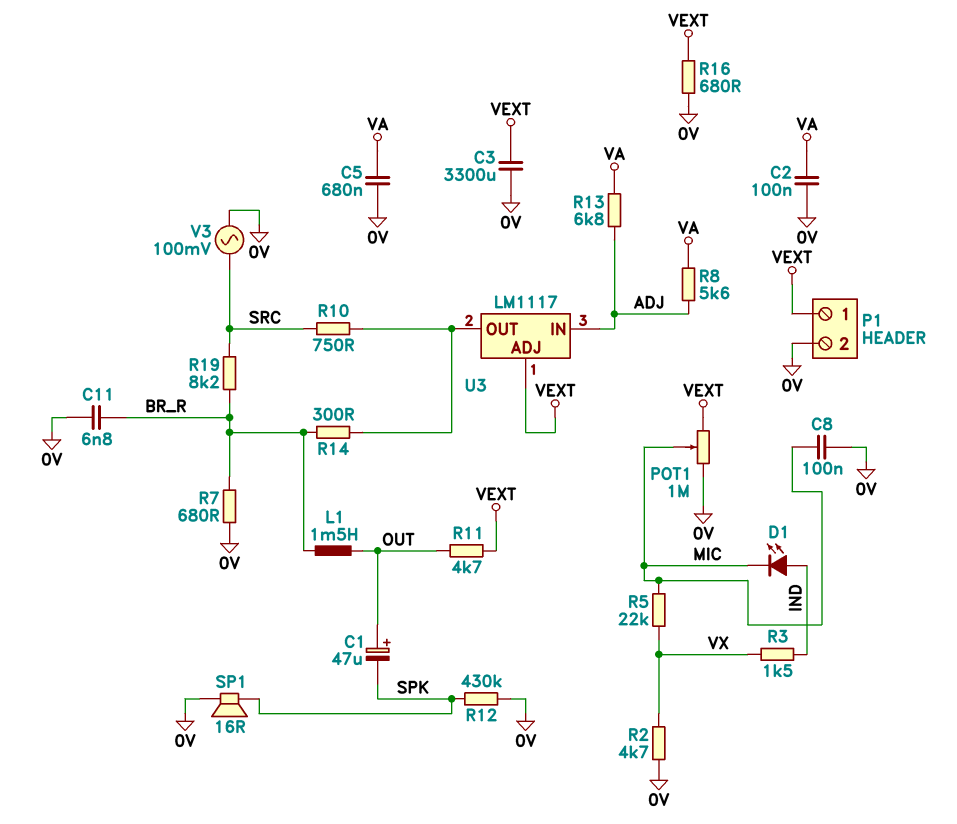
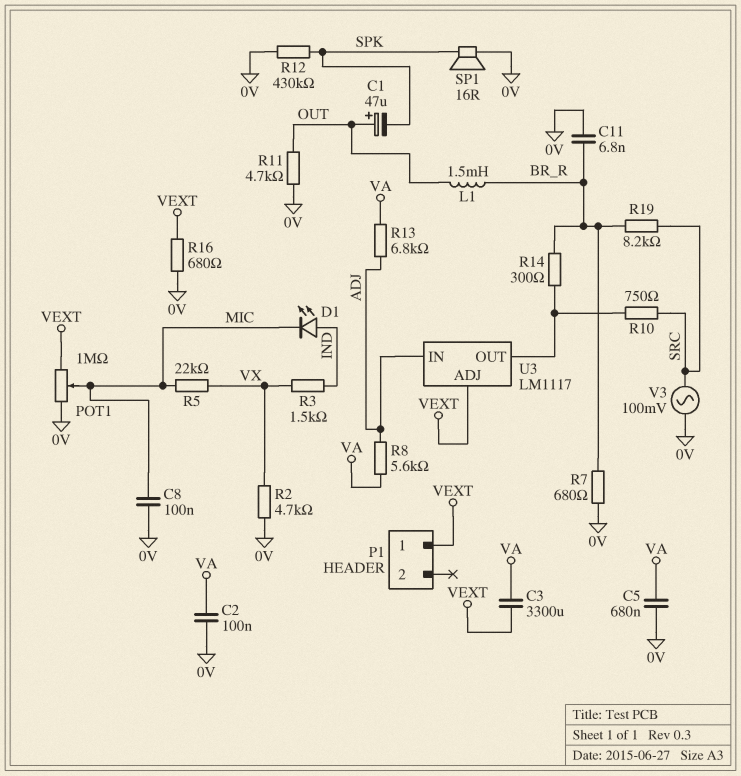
C3: 3300uF (0V, VEXT) -> 3300uF (VA, VEXT)
P1 pin 2: 0V -> none
R11: 4.7k (OUT, VEXT) -> 4.7k (0V, OUT)

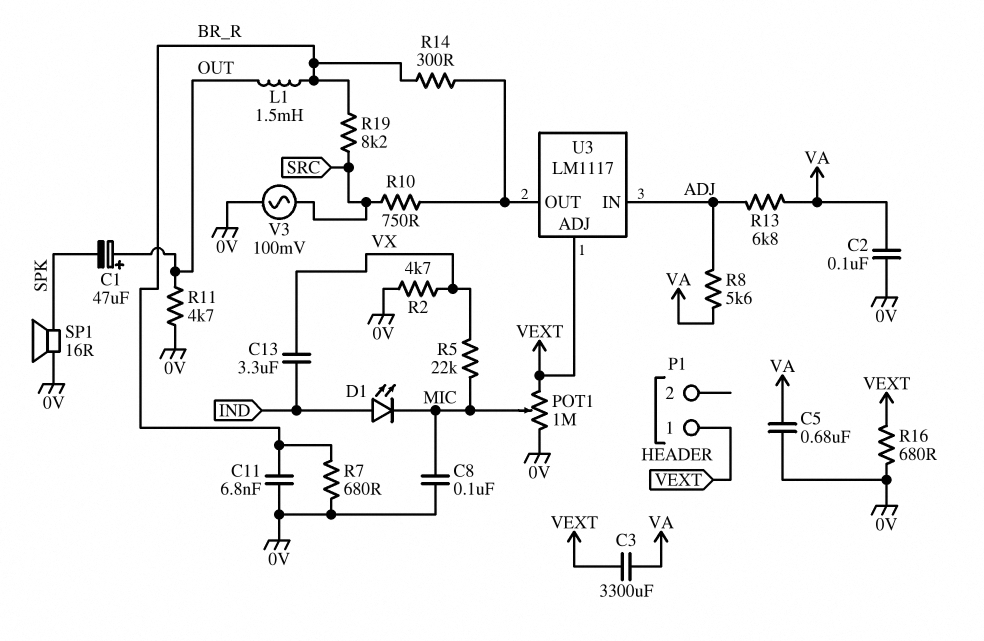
C13: none -> 3.3uF (IND, VX)
R3: 1.5k (IND, VX) -> none
R12: 430k (0V, SPK) -> none

